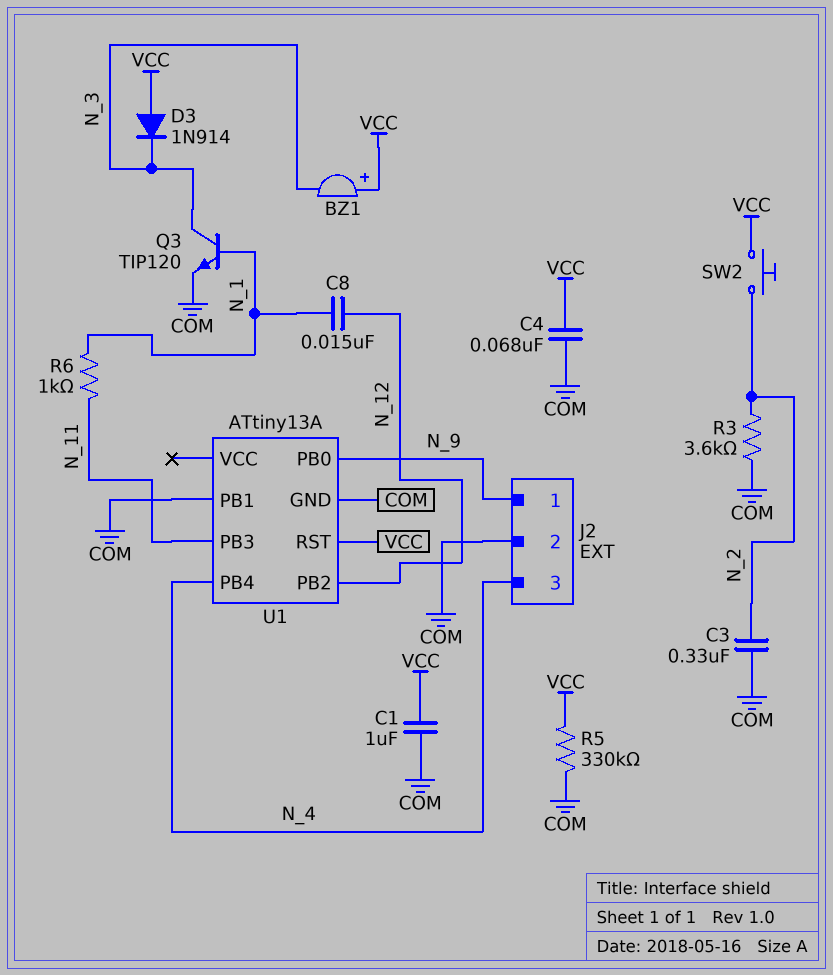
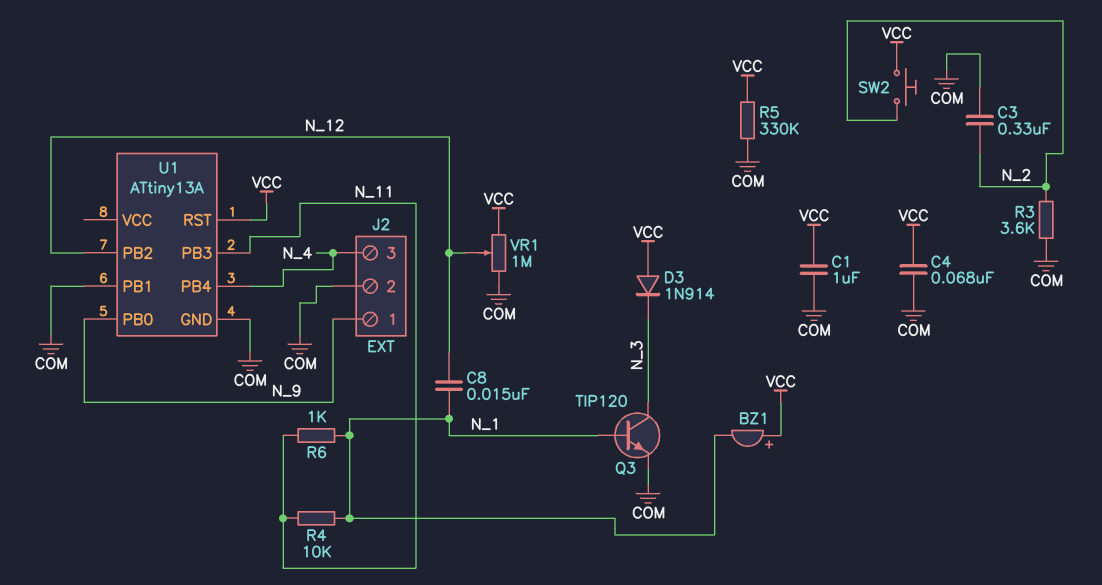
BZ1: buzzer (plus VCC, minus N_3) -> buzzer (plus VCC, minus N_1)
R4: none -> 10k (N_1, N_11)
VR1: none -> 1M (COM, VCC, wiper N_12)

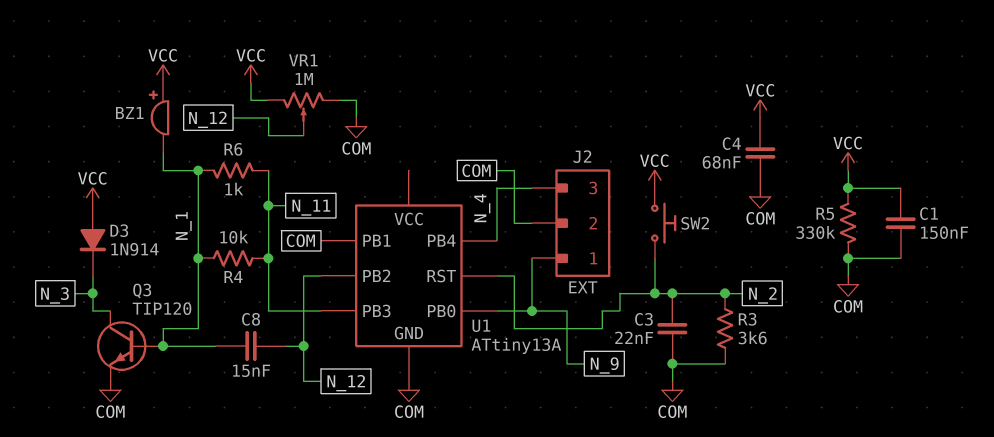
C1: 1uF (COM, VCC) -> 150nF (COM, VCC)
C3: 330nF (COM, N_2) -> 22nF (COM, N_2)
U1 pin RST: VCC -> N_2

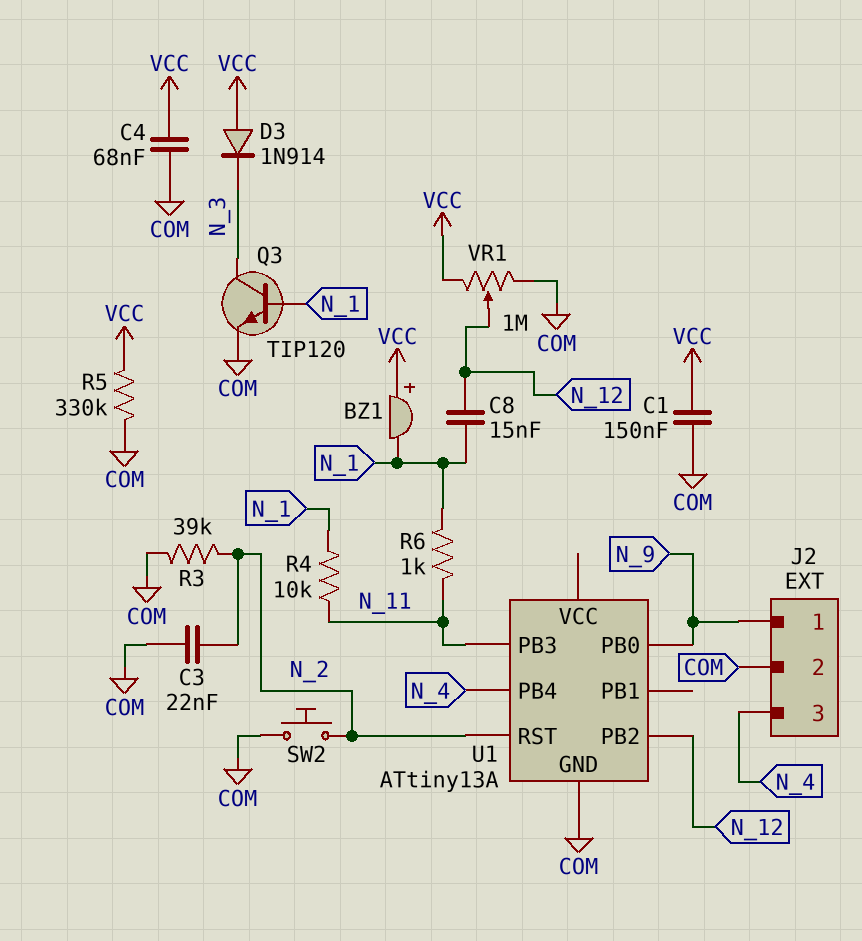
R3: 3.6k (COM, N_2) -> 39k (COM, N_2)
SW2: button (N_2, VCC) -> button (COM, N_2)
U1 pin PB1: COM -> none

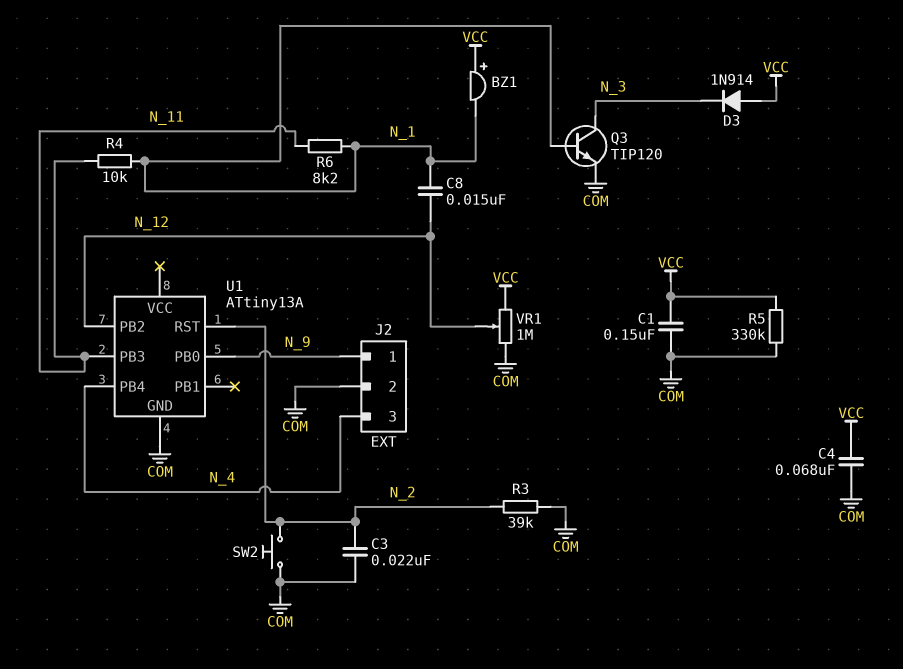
R6: 1k (N_1, N_11) -> 8.2k (N_1, N_11)

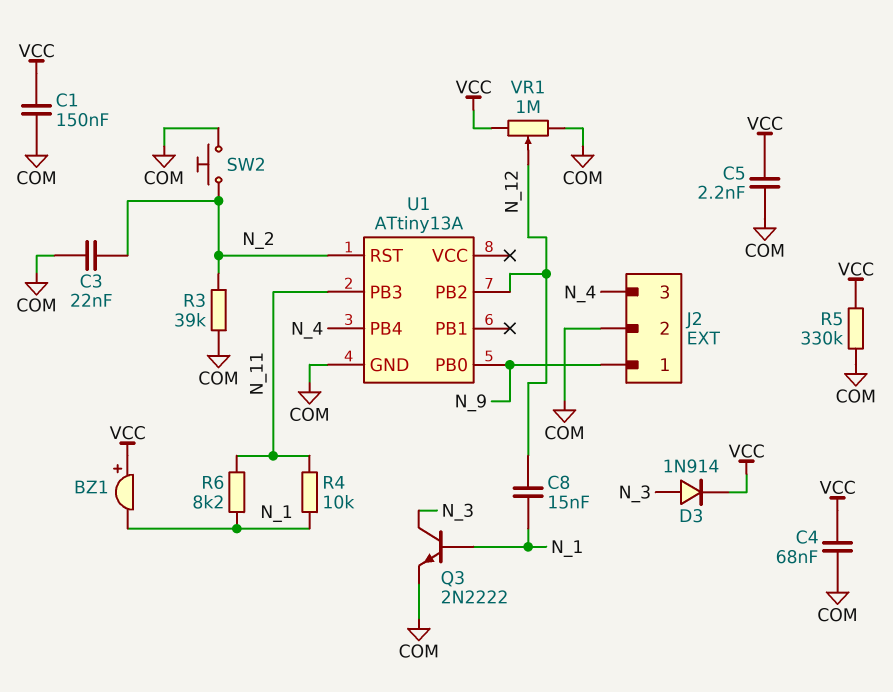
C5: none -> 2.2nF (COM, VCC)
D3: diode 1N914 (A VCC, K N_3) -> diode 1N914 (A N_3, K VCC)
Q3: NPN TIP120 (B N_1, C N_3, E COM) -> NPN 2N2222 (B N_1, C N_3, E COM)

